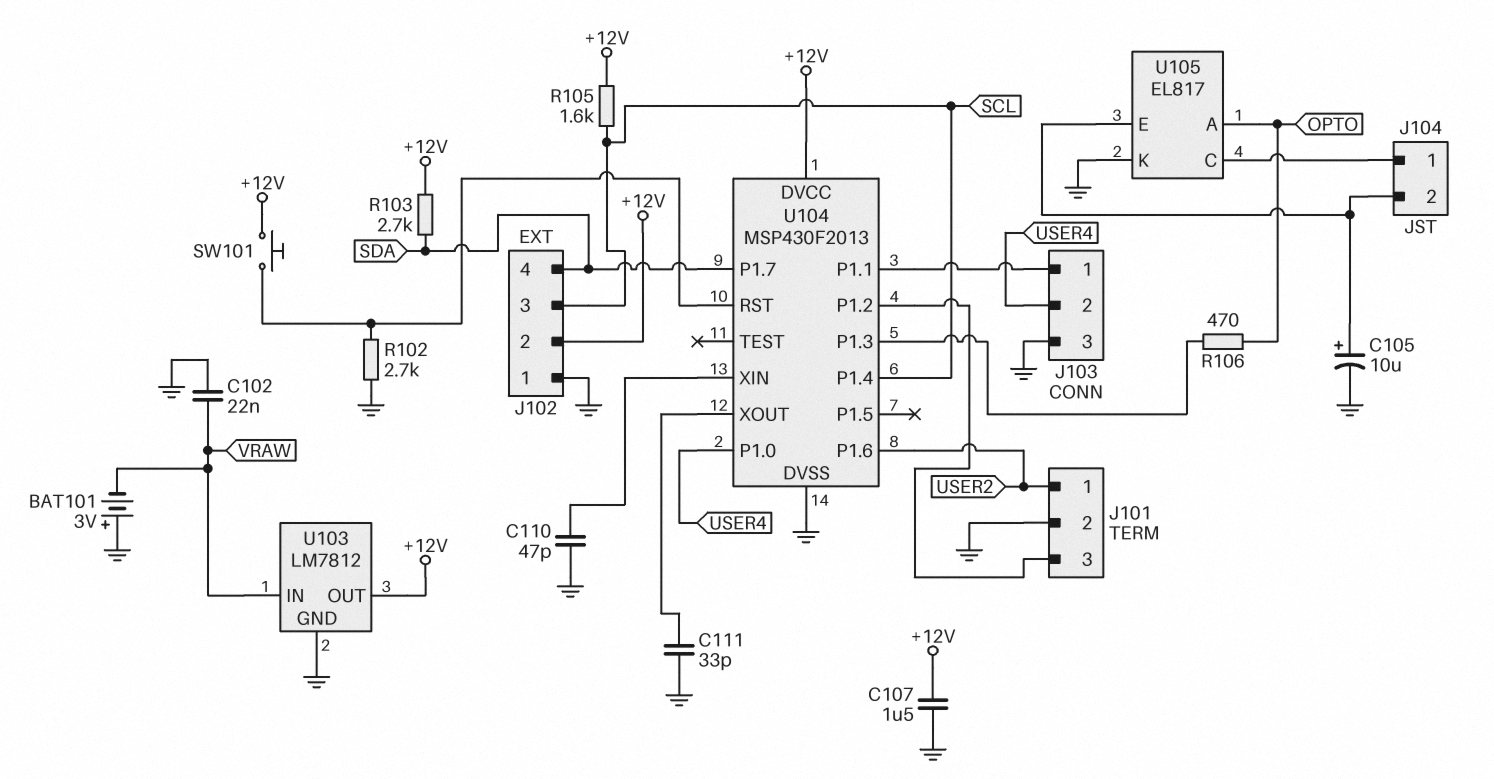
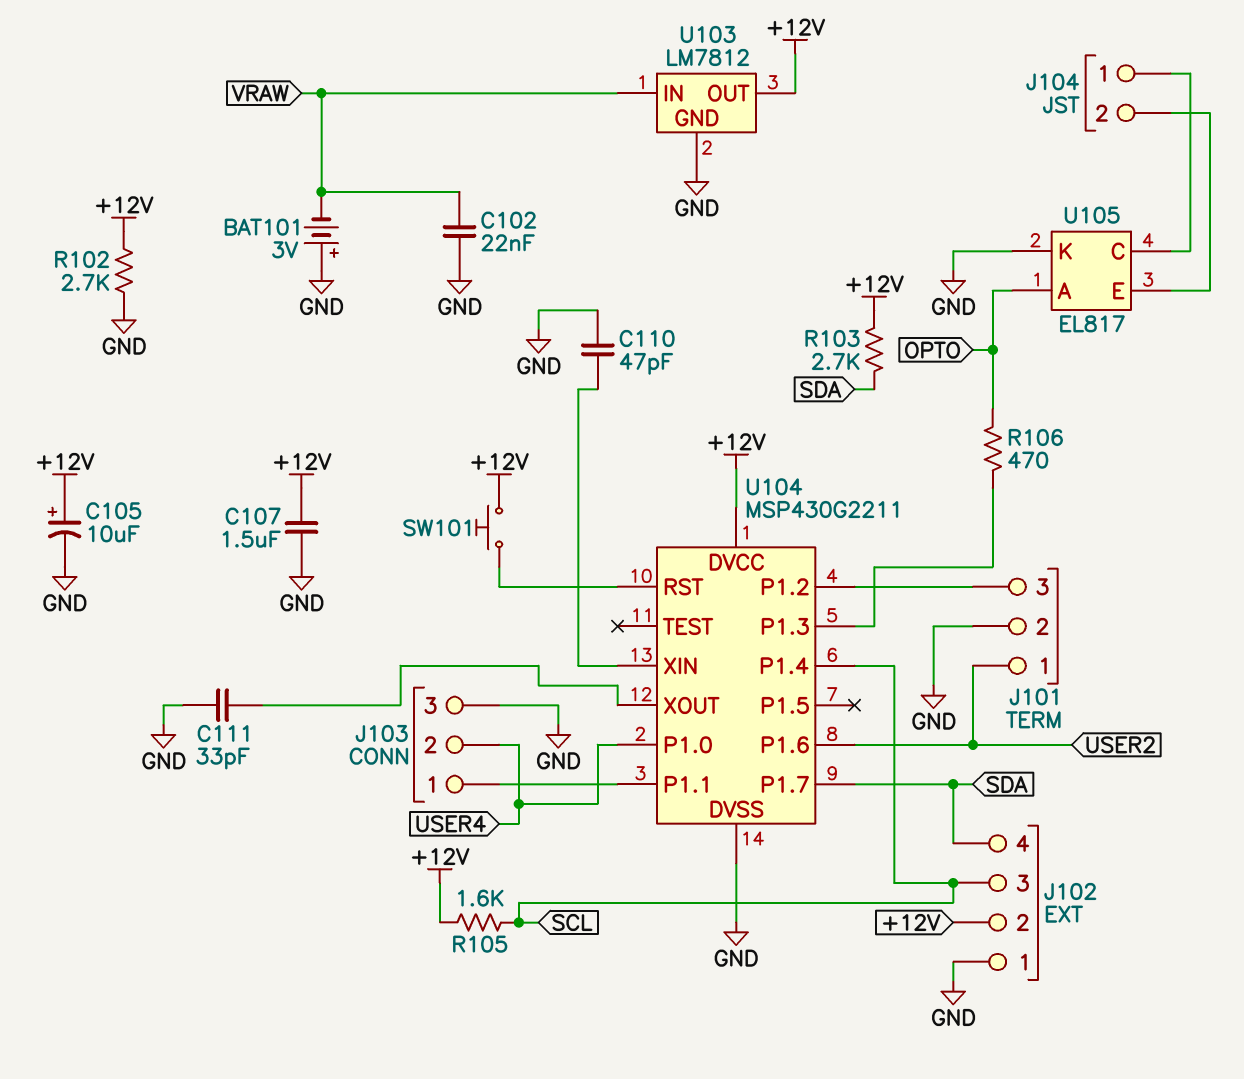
C105: 10uF (plus J104/2, minus GND) -> 10uF (plus +12V, minus GND)
R102: 2.7k (GND, U104/RST) -> 2.7k (+12V, GND)
U104: MSP430F2013 -> MSP430G2211

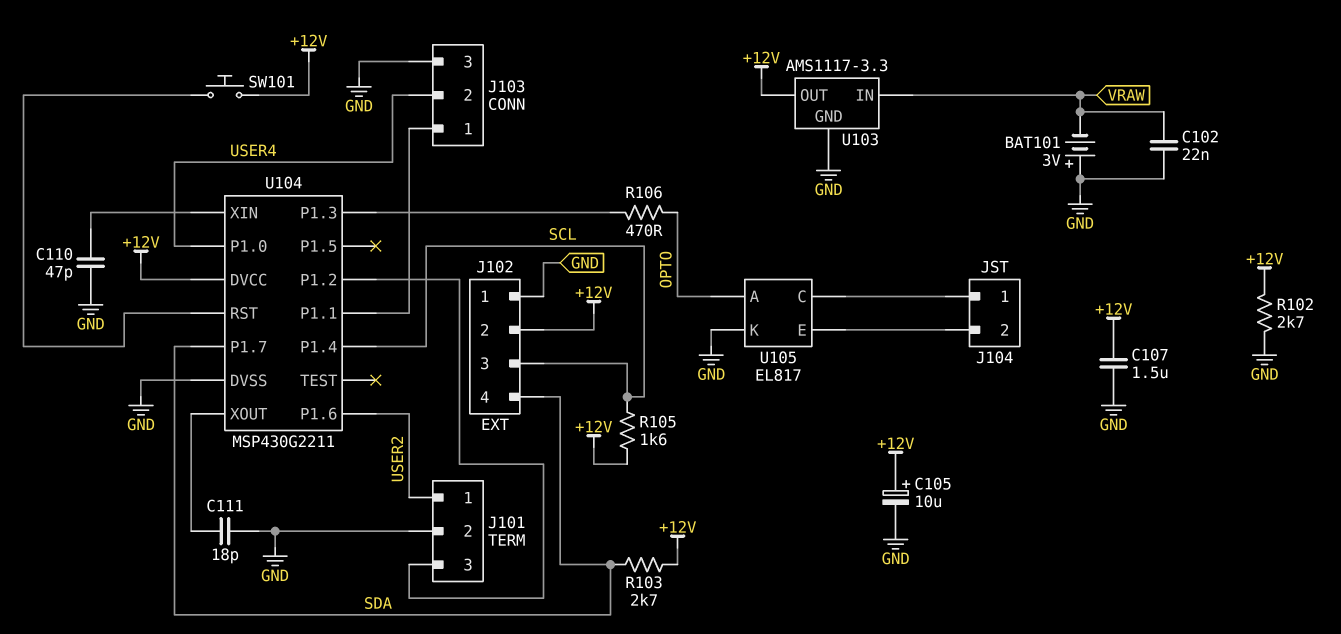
C111: 33pF (GND, U104/XOUT) -> 18pF (GND, U104/XOUT)
U103: LM7812 -> AMS1117-3.3

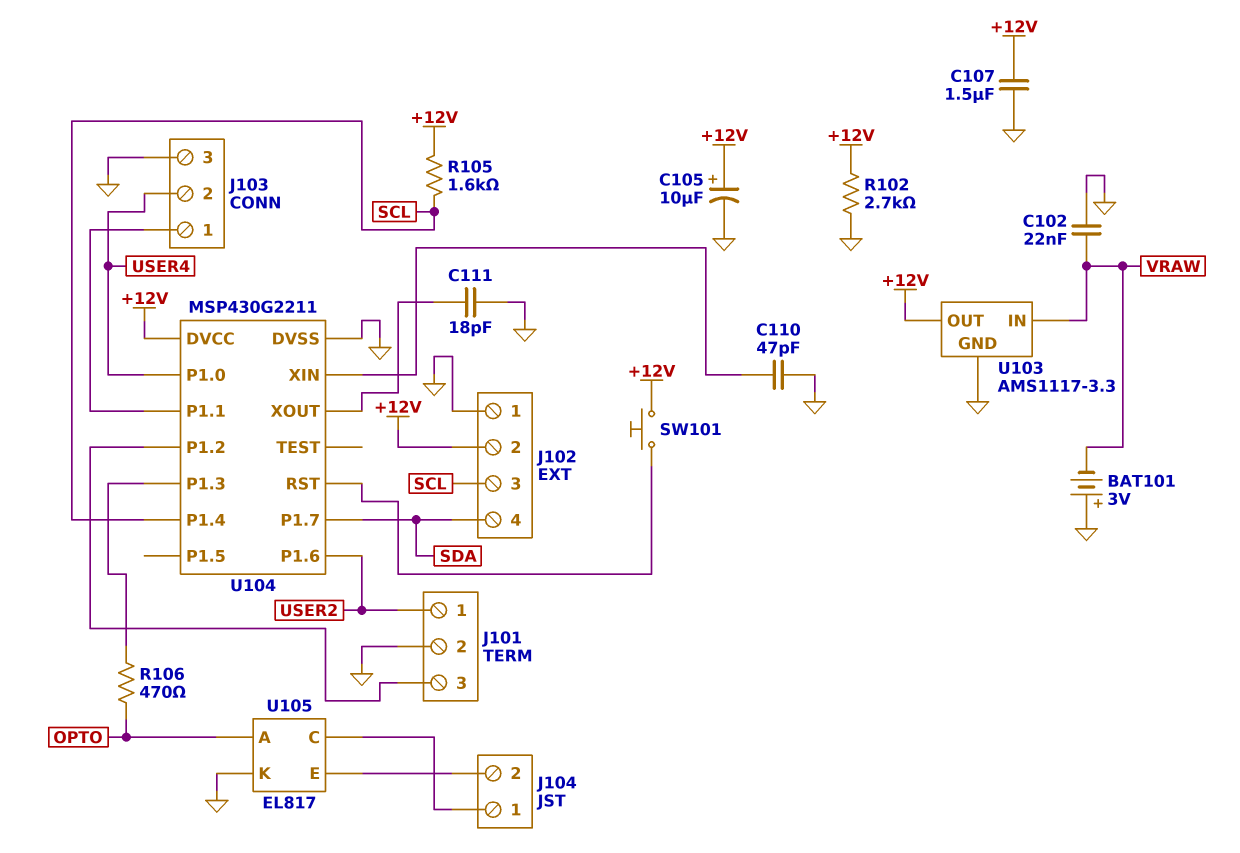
R103: 2.7k (+12V, SDA) -> none

